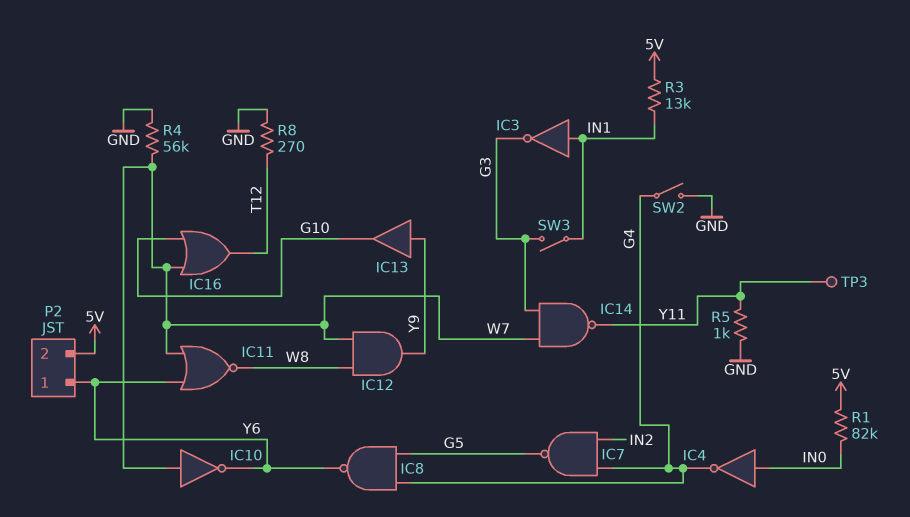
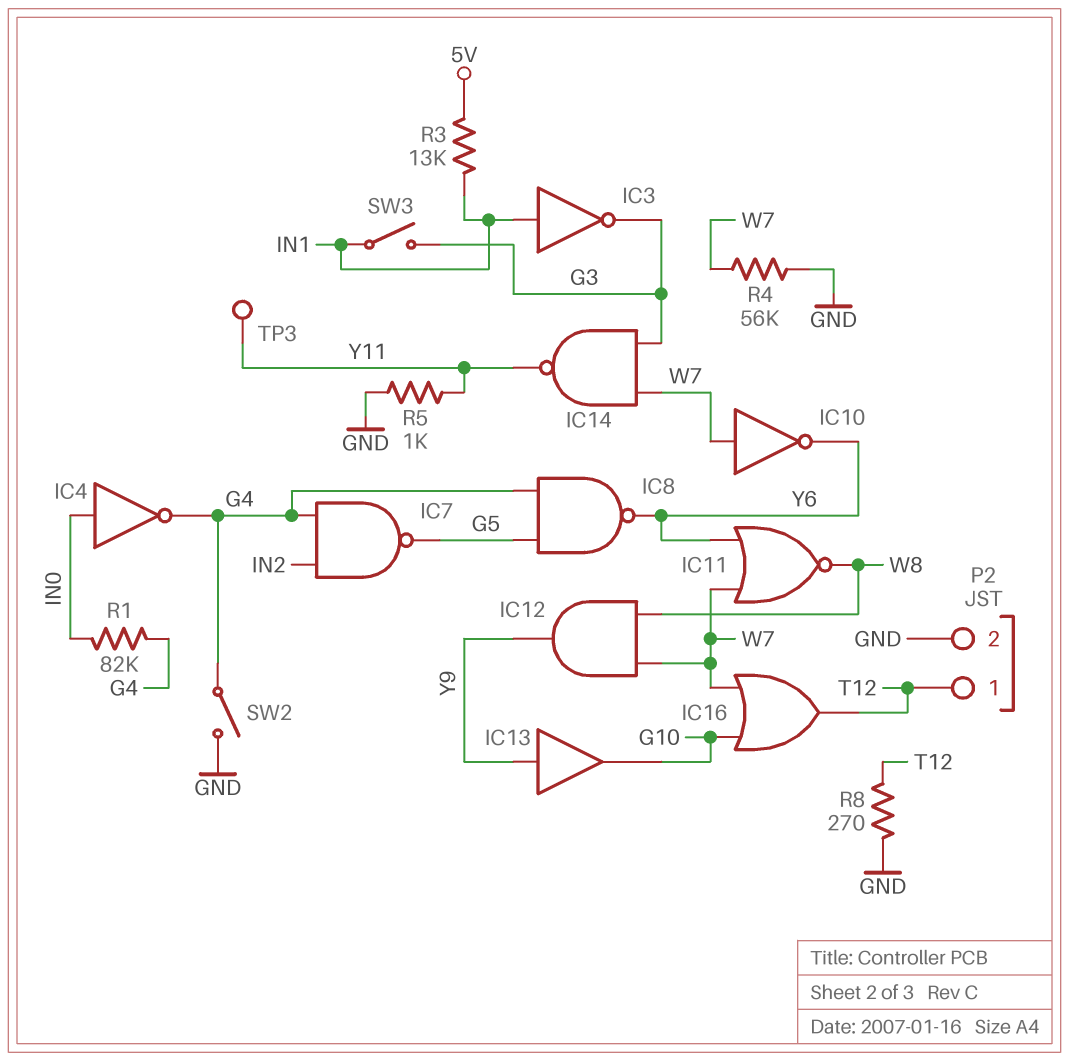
P2 pin 1: Y6 -> T12
P2 pin 2: 5V -> GND
R1: 82k (5V, IN0) -> 82k (G4, IN0)

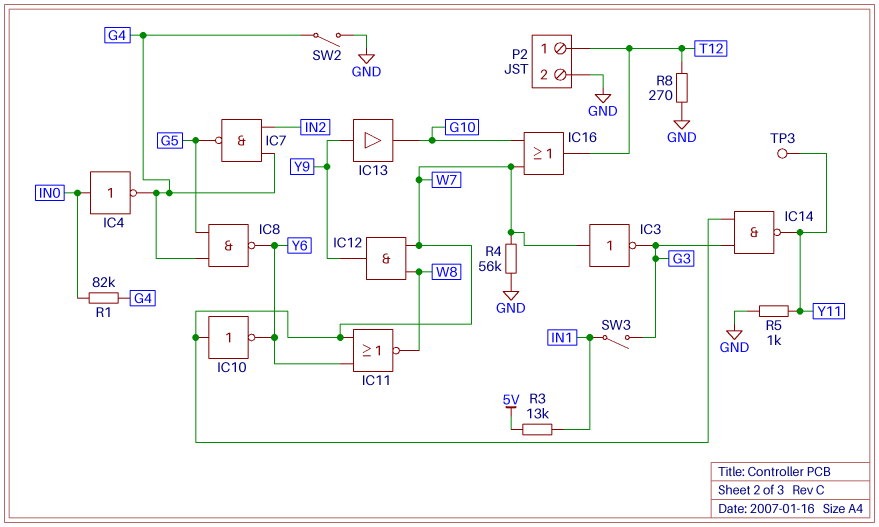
IC3: NOT (in IN1, out G3) -> NOT (in W7, out G3)

